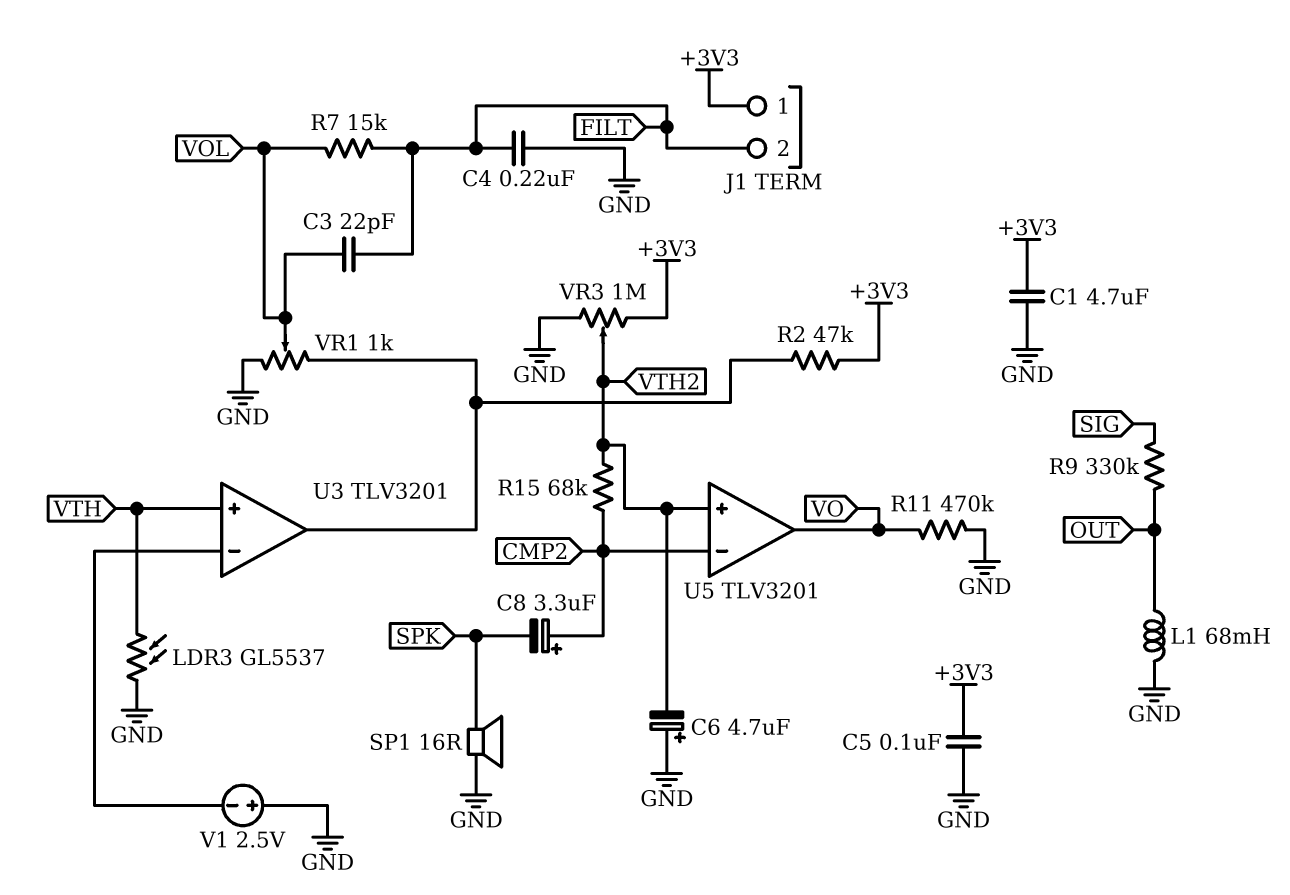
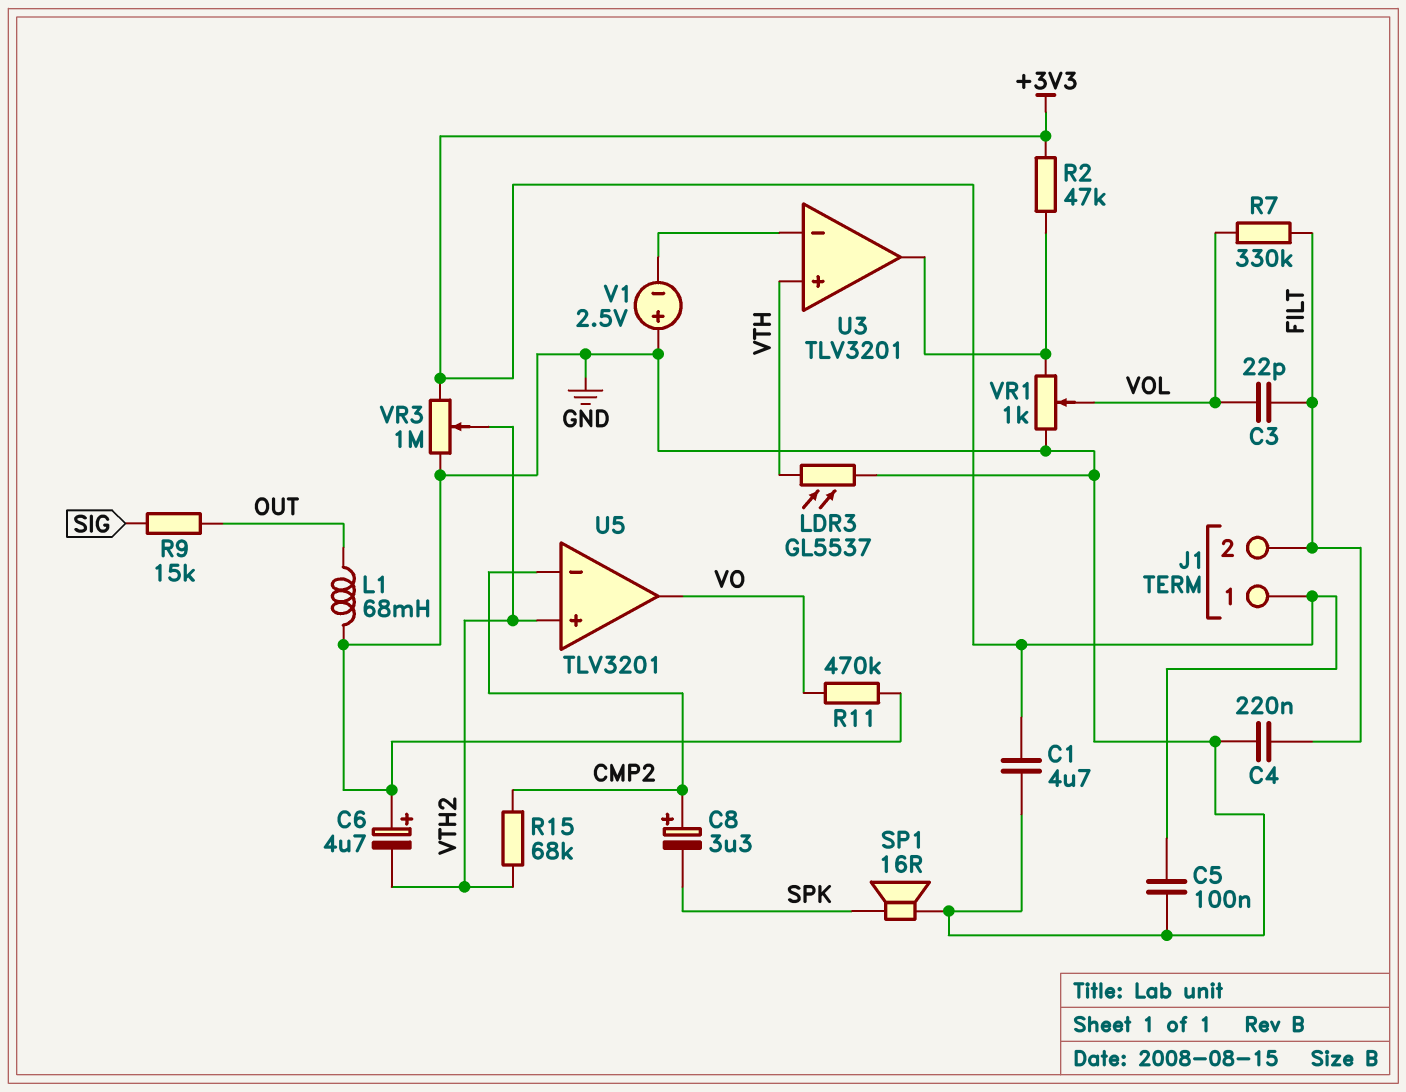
R7: 15k (FILT, VOL) -> 330k (FILT, VOL)
R9: 330k (OUT, SIG) -> 15k (OUT, SIG)

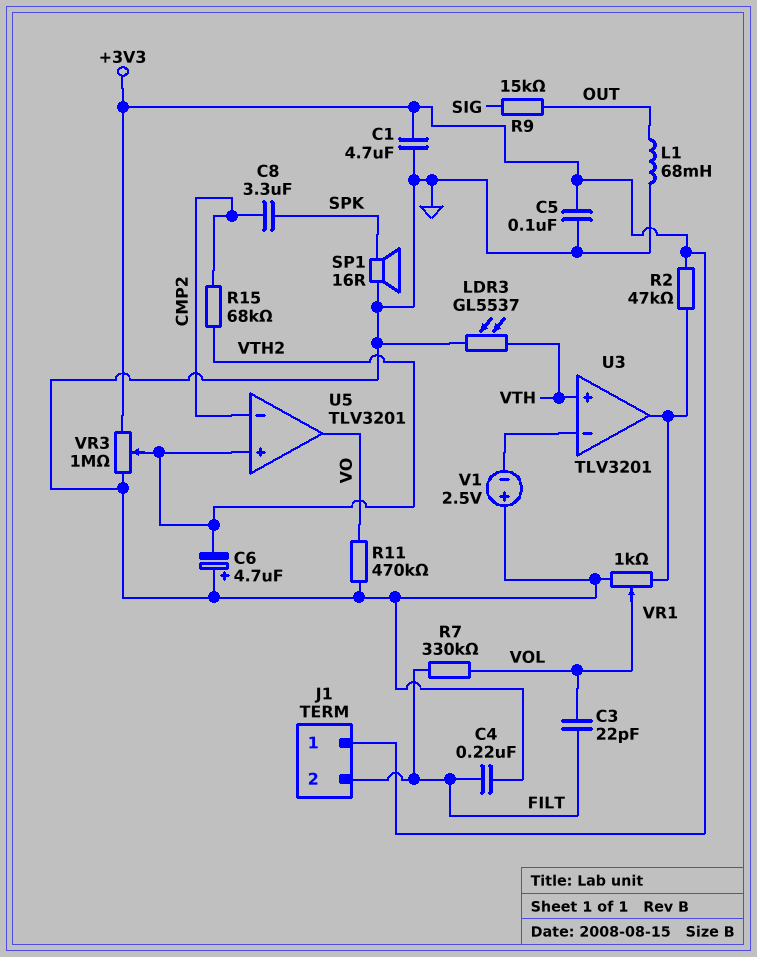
C8: 3.3uF (plus CMP2, minus SPK) -> 3.3uF (CMP2, SPK)

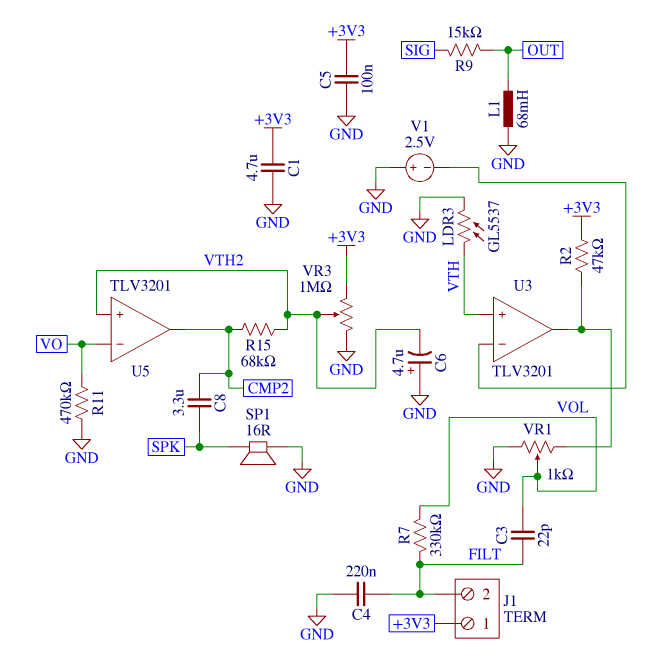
U5 pin in-: CMP2 -> VO
U5 pin out: VO -> CMP2

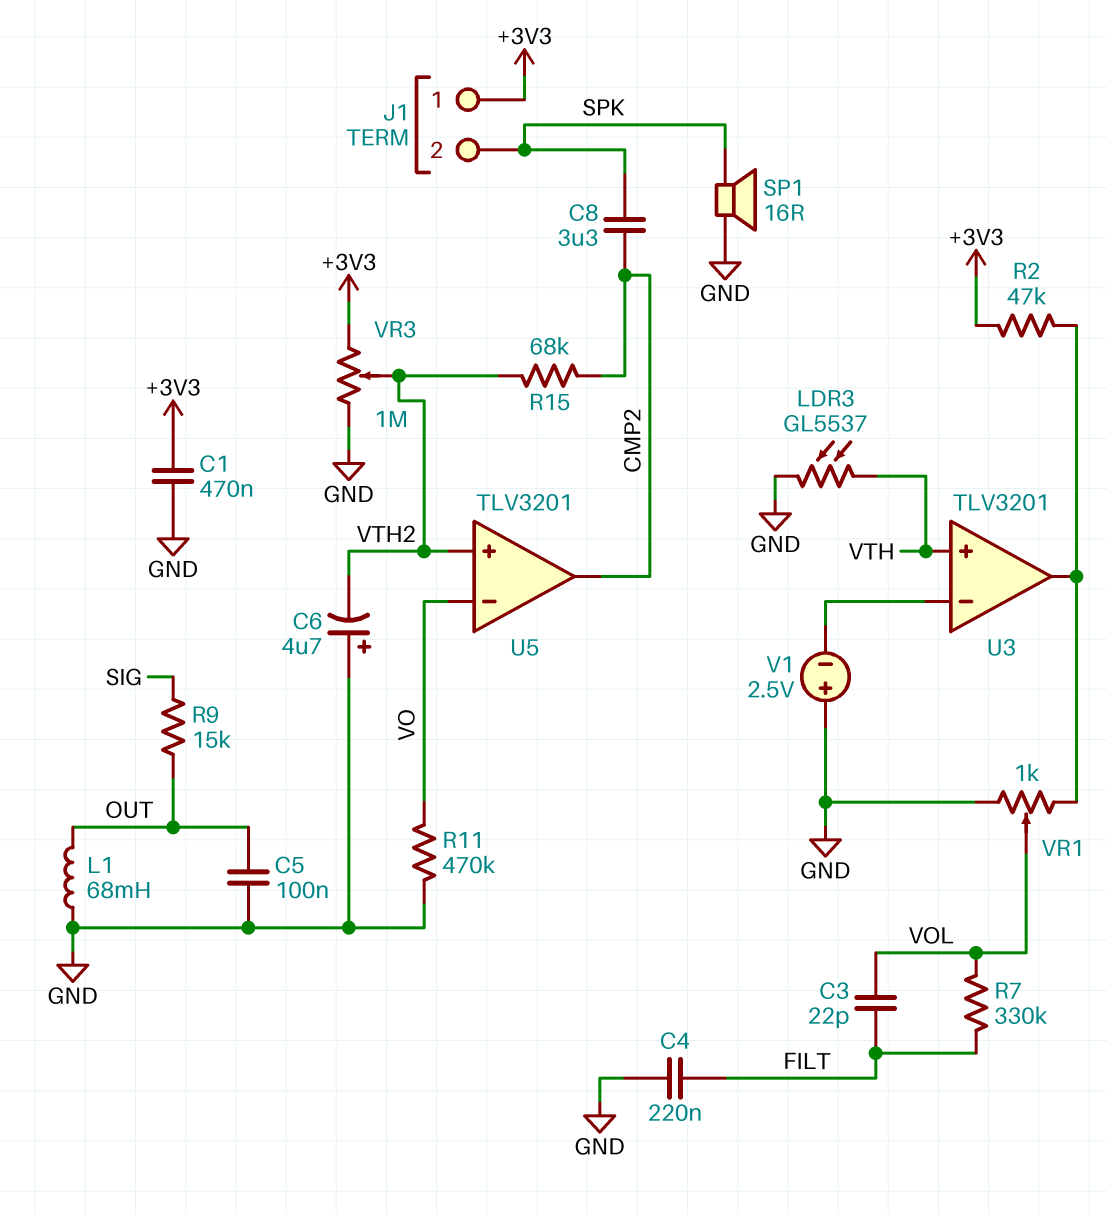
C1: 4.7uF (+3V3, GND) -> 470nF (+3V3, GND)
C5: 100nF (+3V3, GND) -> 100nF (GND, OUT)
J1 pin 2: FILT -> SPK

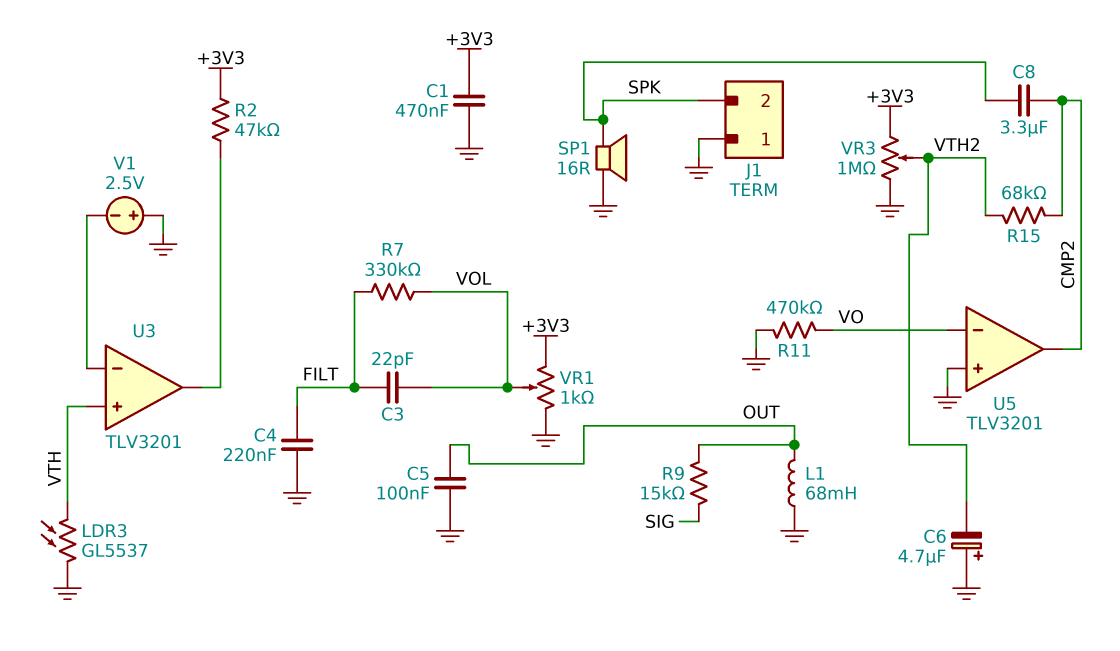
J1 pin 1: +3V3 -> GND
U5 pin in+: VTH2 -> GND
VR1: 1k (GND, U3/out, wiper VOL) -> 1k (+3V3, GND, wiper VOL)

